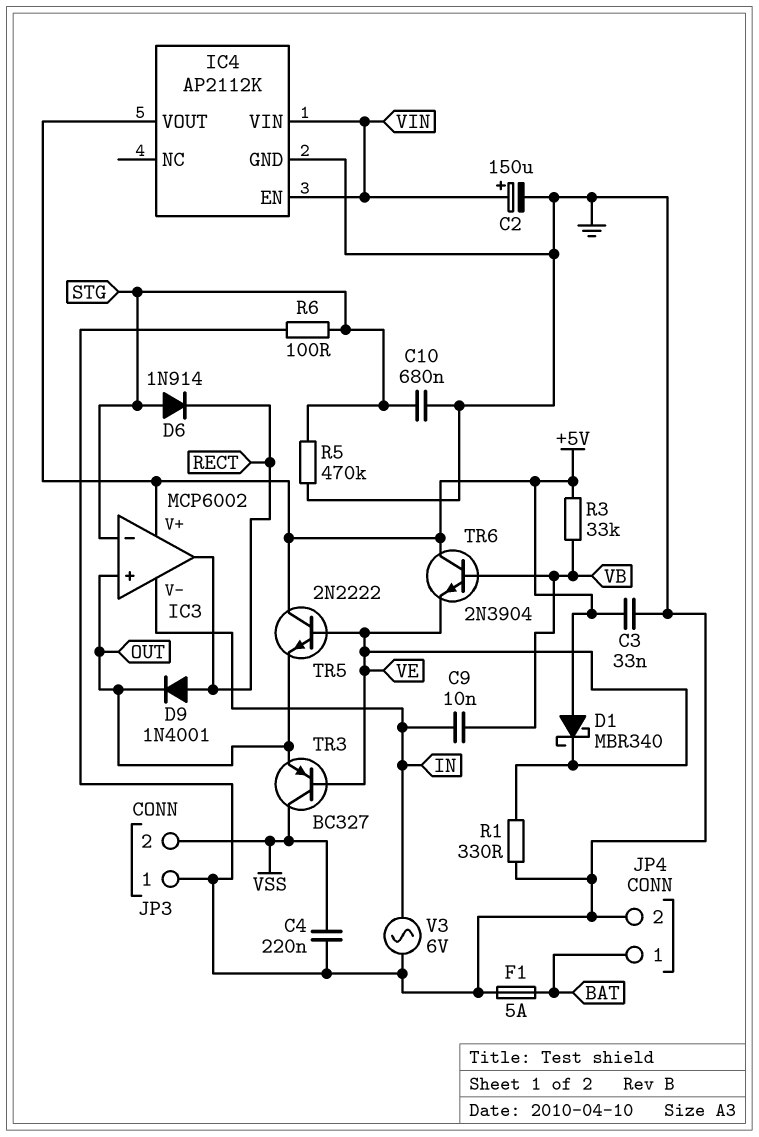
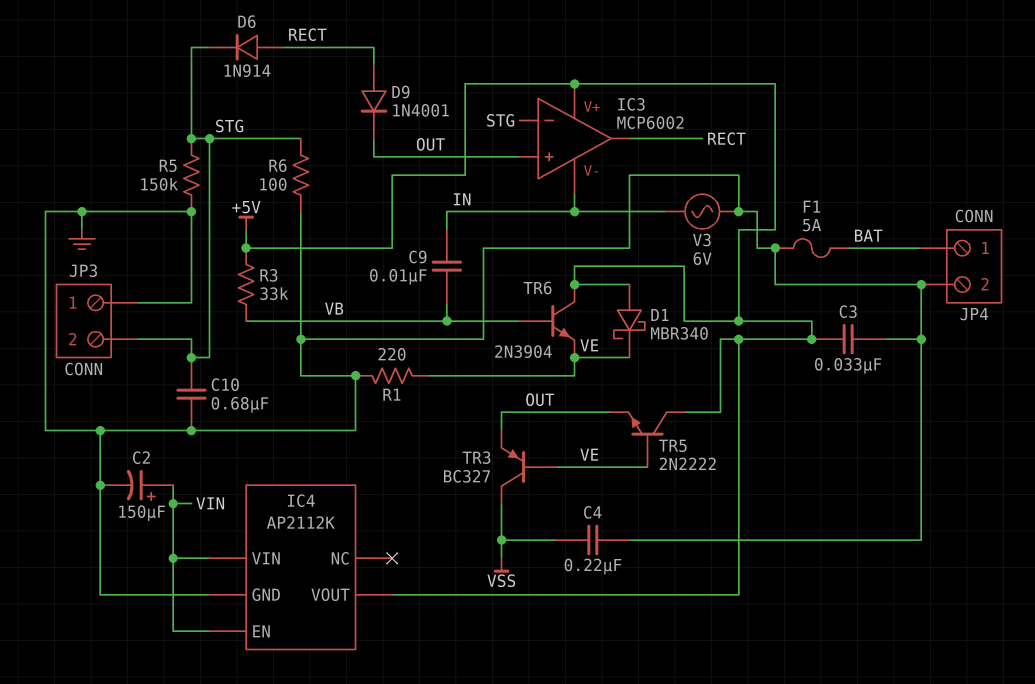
D6: diode 1N914 (A STG, K RECT) -> diode 1N914 (A RECT, K STG)
JP3 pin 2: VSS -> STG
R1: 330 (GND, VE) -> 220 (GND, VE)
R5: 470k (GND, STG) -> 150k (GND, STG)

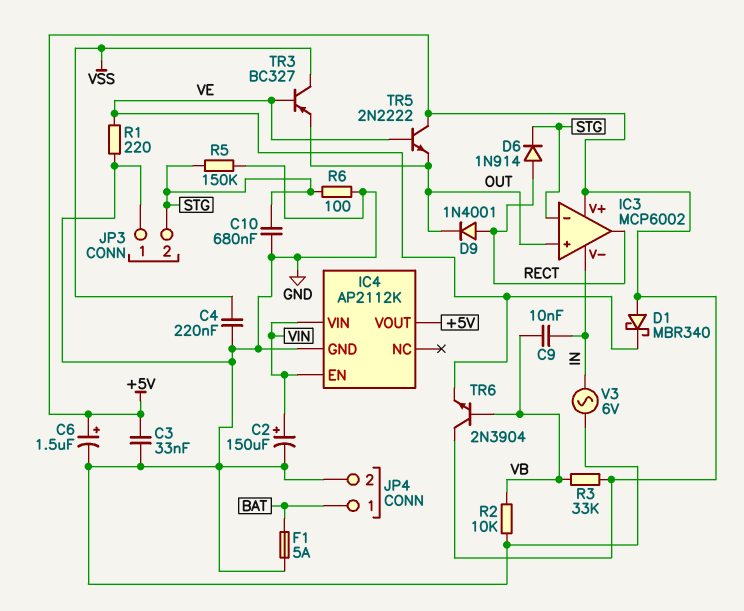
C6: none -> 1.5uF (plus +5V, minus GND)
R2: none -> 10k (GND, VB)

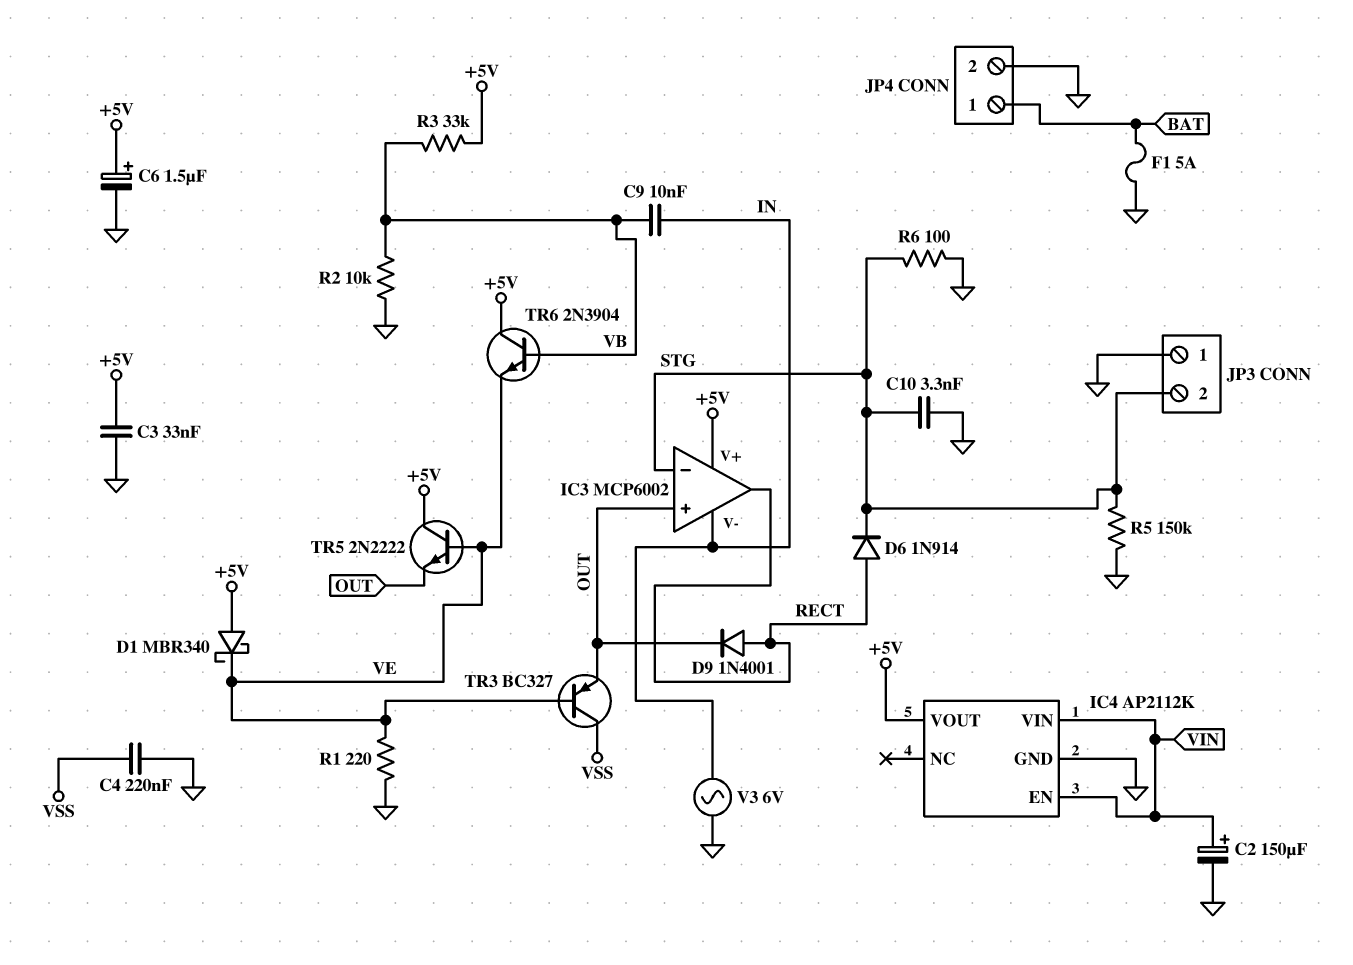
C10: 680nF (GND, STG) -> 3.3nF (GND, STG)

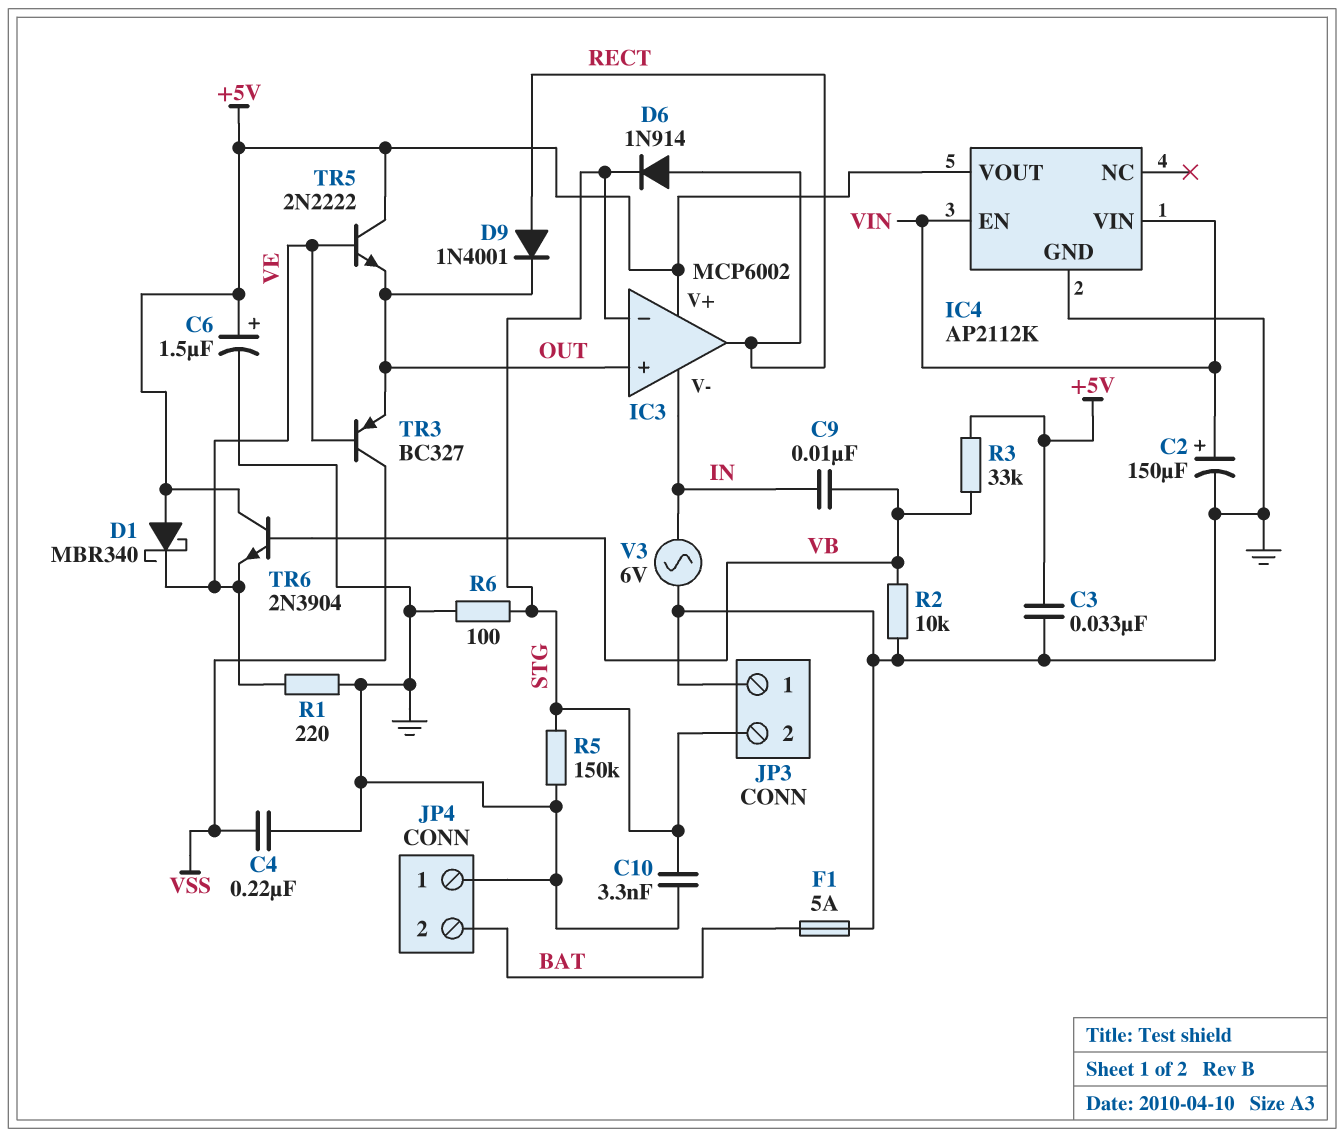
JP4 pin 1: BAT -> GND
JP4 pin 2: GND -> BAT

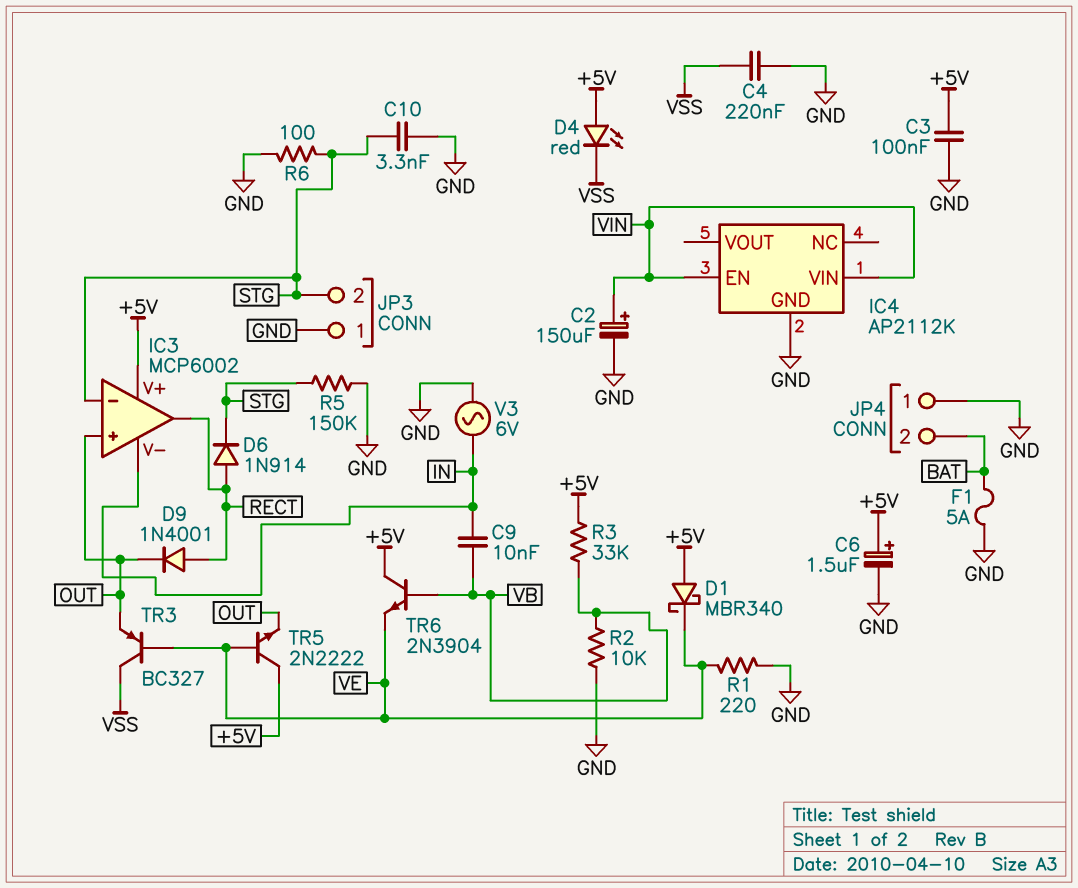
C3: 33nF (+5V, GND) -> 100nF (+5V, GND)
D4: none -> LED red (A +5V, K VSS)
IC4 pin VOUT: +5V -> none

